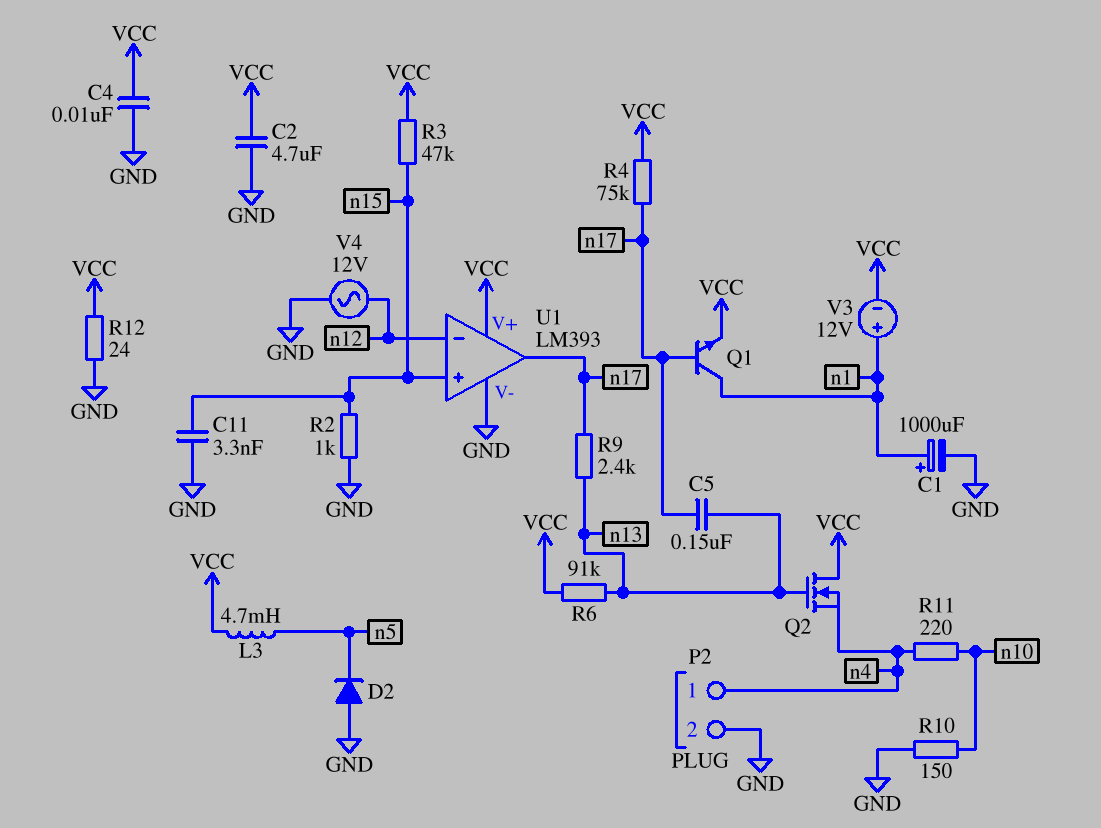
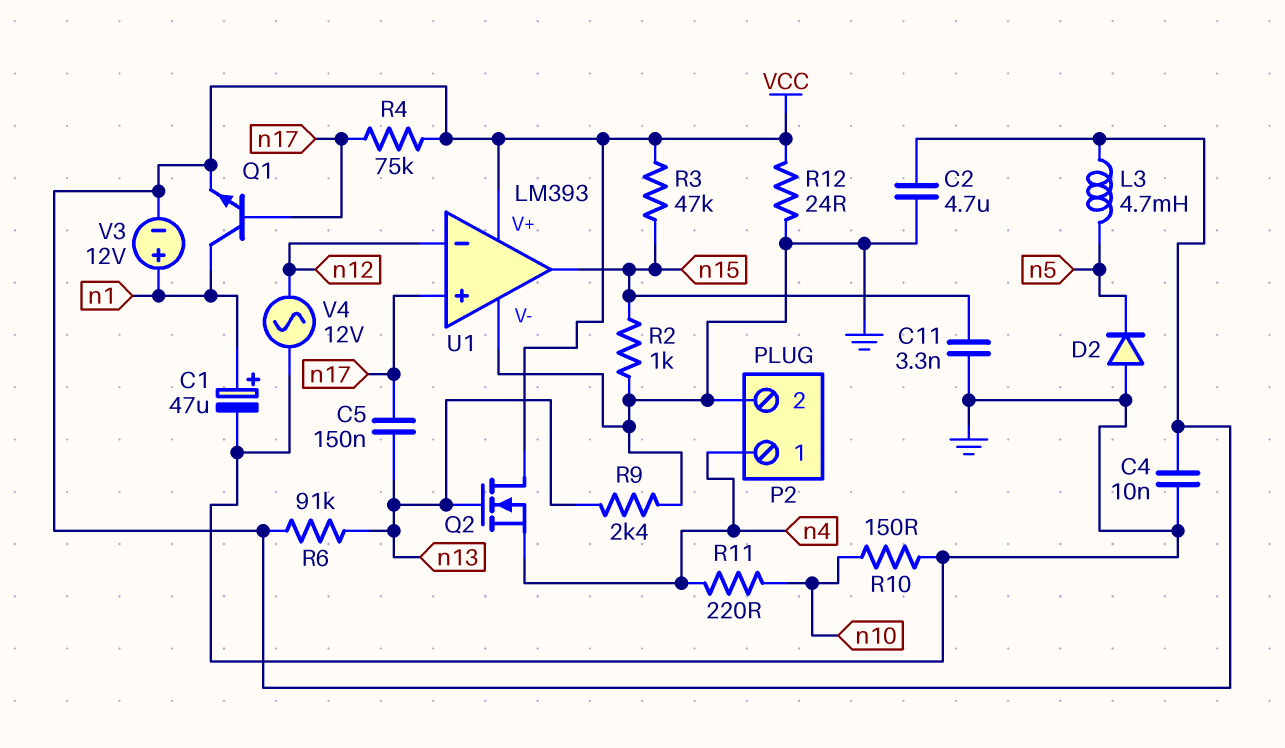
C1: 1000uF (plus n1, minus GND) -> 47uF (plus n1, minus GND)
R9: 2.4k (n13, n17) -> 2.4k (GND, n13)
U1 pin in+: n15 -> n17
U1 pin out: n17 -> n15

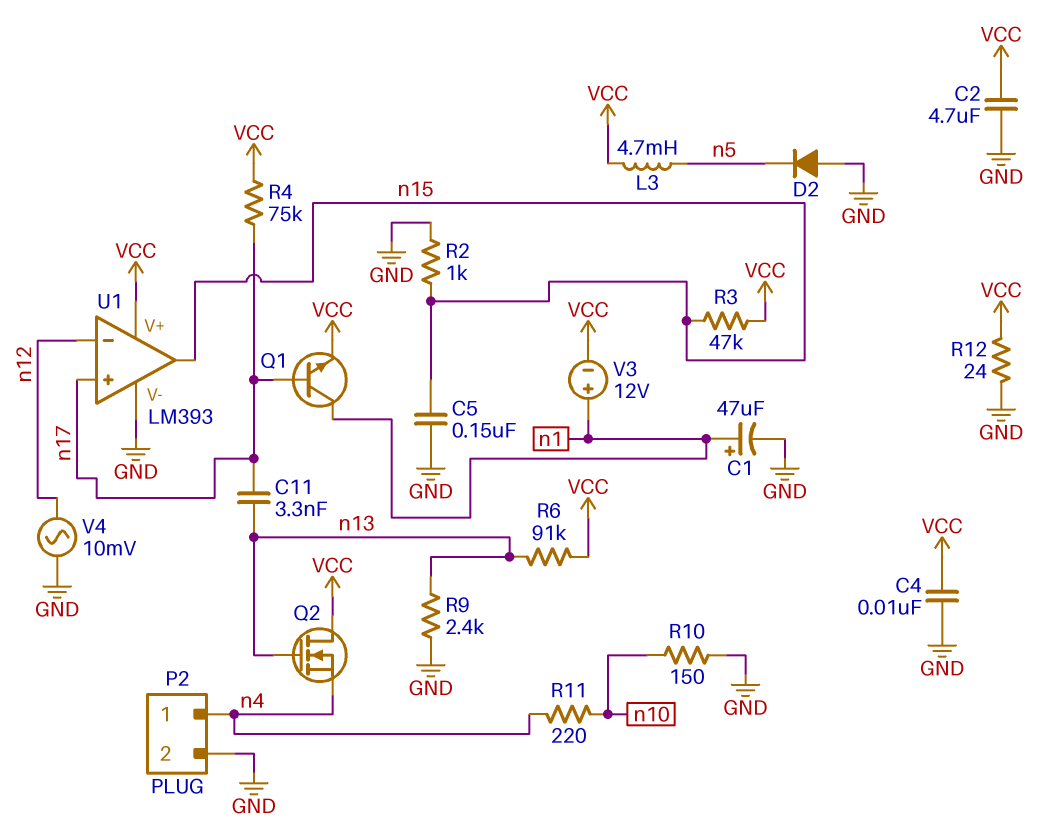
C5: 150nF (n13, n17) -> 150nF (GND, n15)
C11: 3.3nF (GND, n15) -> 3.3nF (n13, n17)
V4: AC 12V (GND, n12) -> AC 10mV (GND, n12)

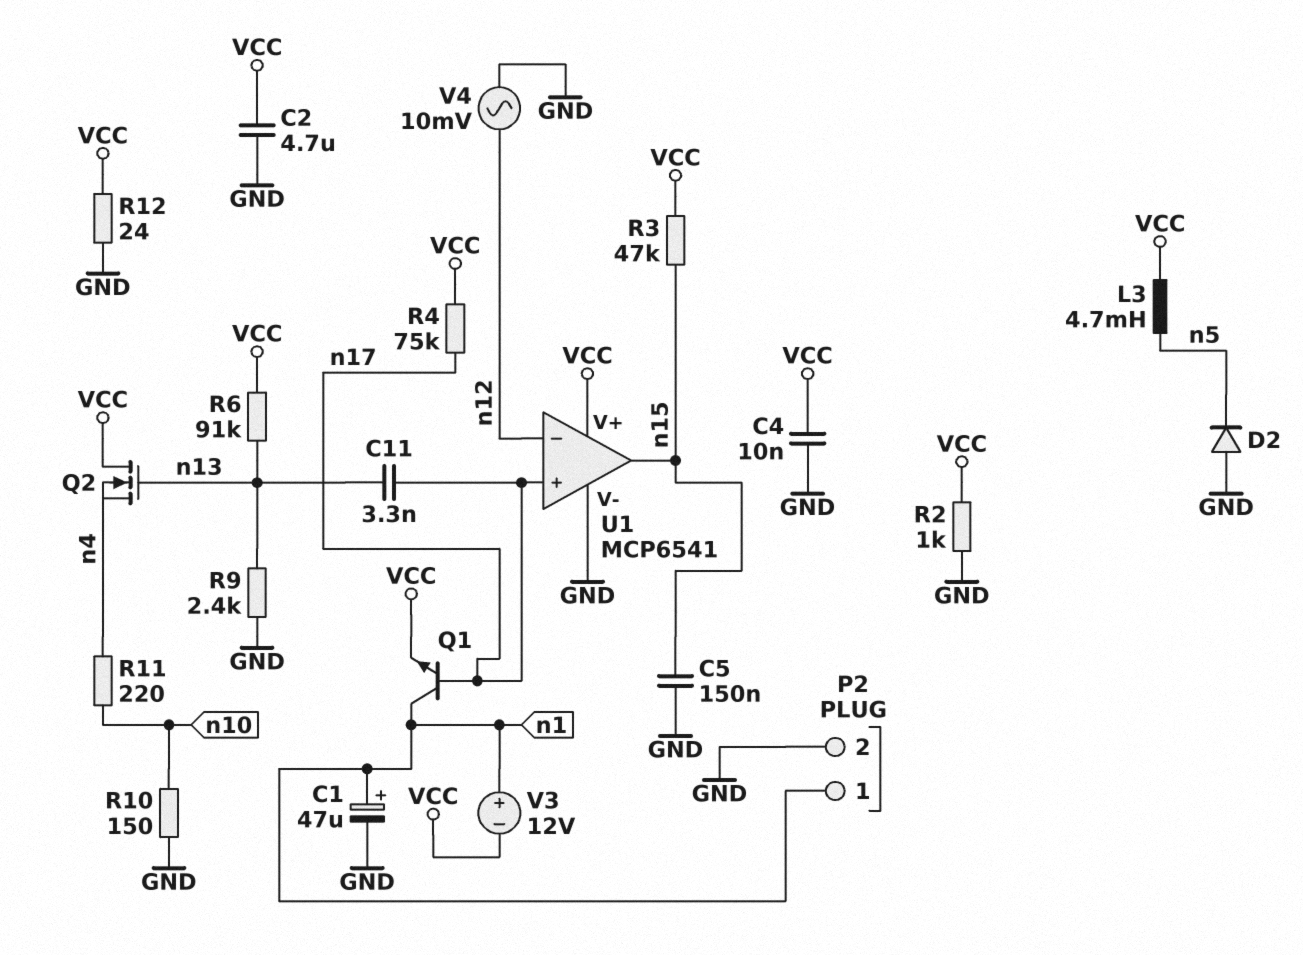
P2 pin 1: n4 -> n1
R2: 1k (GND, n15) -> 1k (GND, VCC)
U1: LM393 -> MCP6541

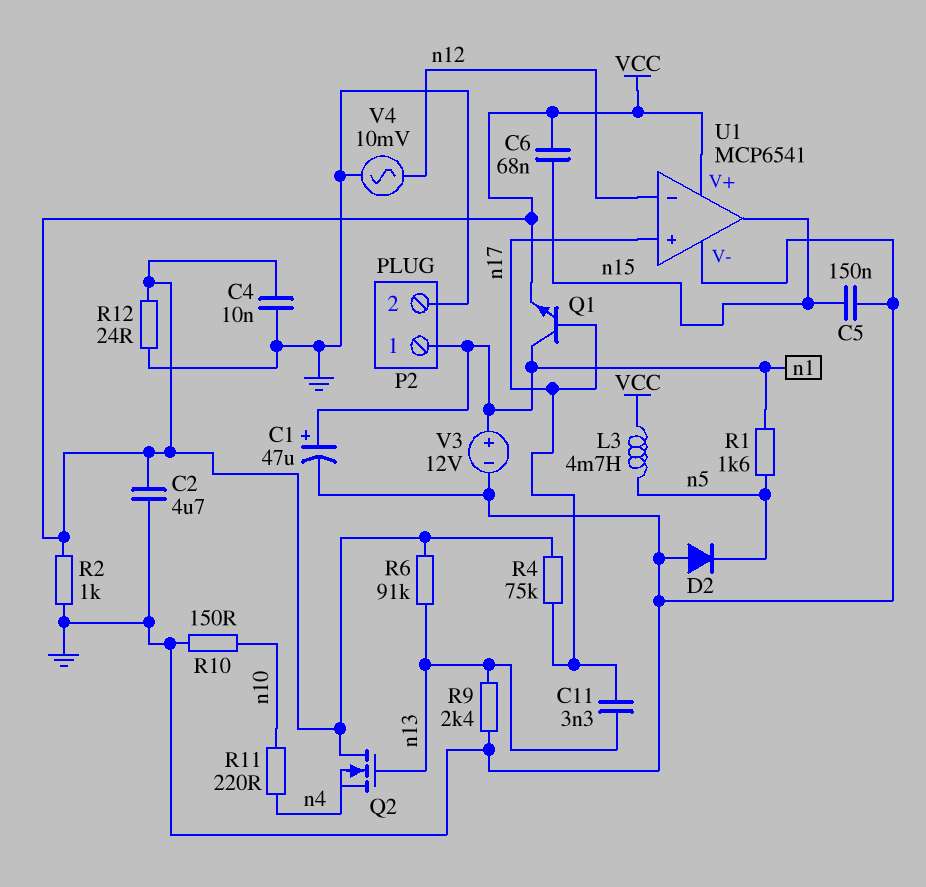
C6: none -> 68nF (VCC, n15)
R1: none -> 1.6k (n1, n5)
R3: 47k (VCC, n15) -> none
V3: 12V (plus n1, minus VCC) -> 12V (plus n1, minus GND)

